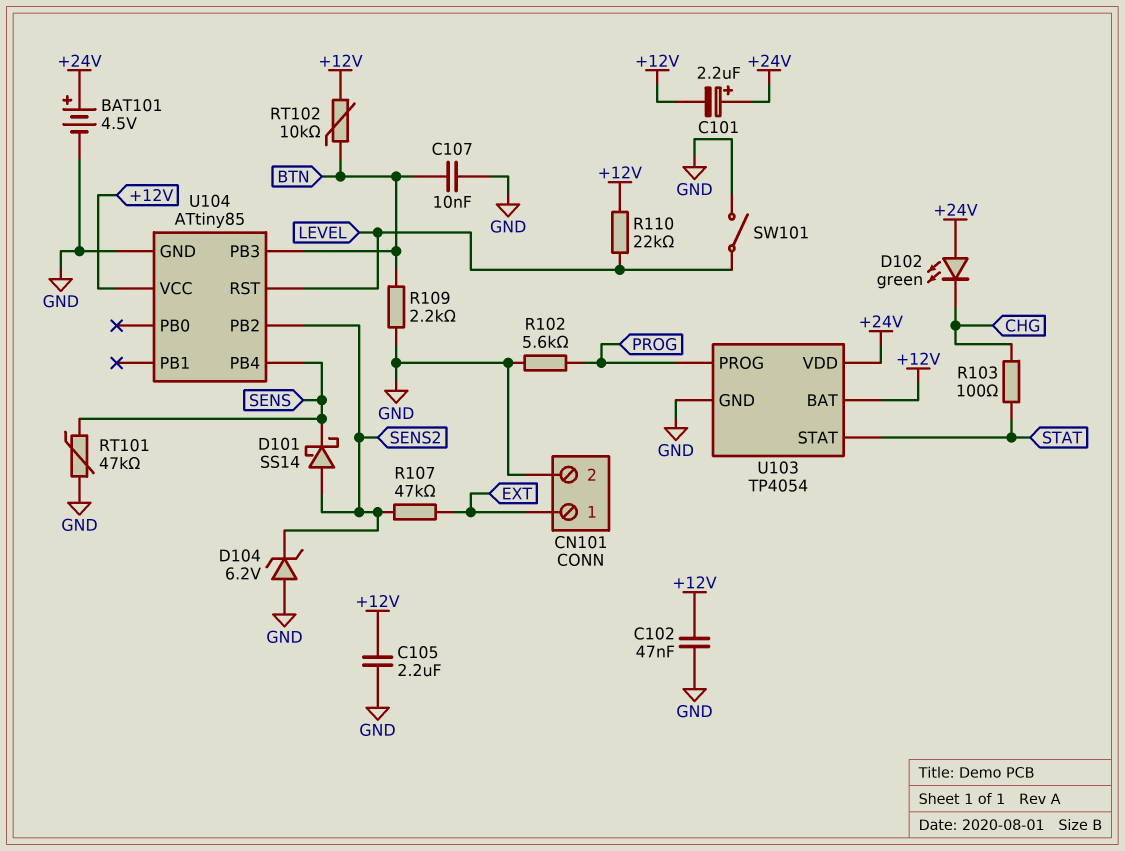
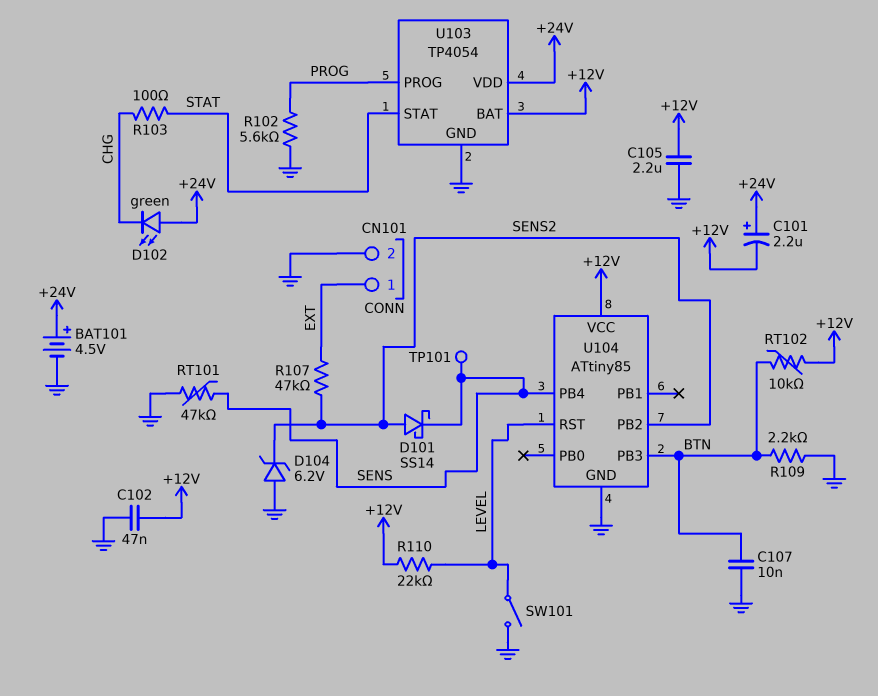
TP101: none -> test point (SENS)

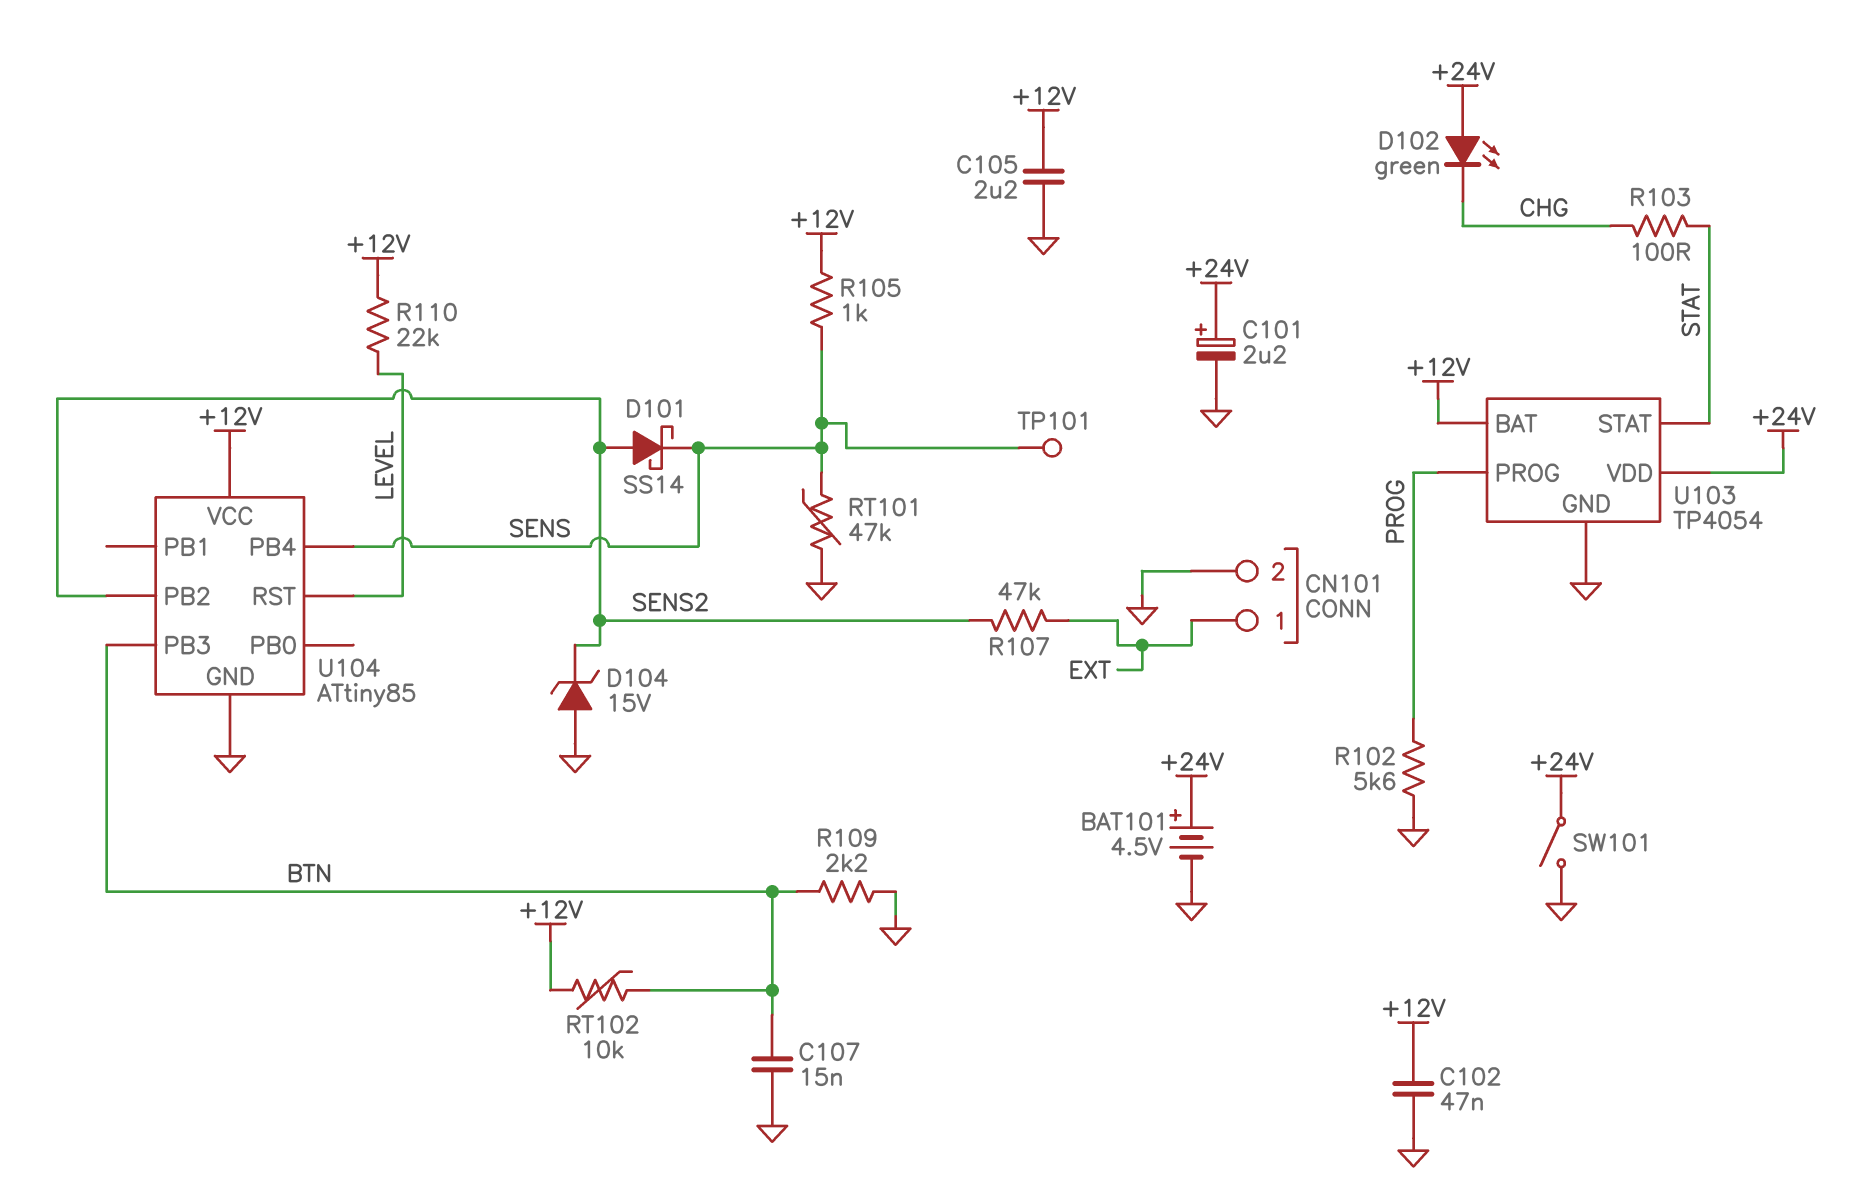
C101: 2.2uF (plus +24V, minus +12V) -> 2.2uF (plus +24V, minus GND)
C107: 10nF (BTN, GND) -> 15nF (BTN, GND)
D104: zener 6.2V (A GND, K SENS2) -> zener 15V (A GND, K SENS2)
R105: none -> 1k (+12V, SENS)
SW101: switch (GND, LEVEL) -> switch (+24V, GND)

